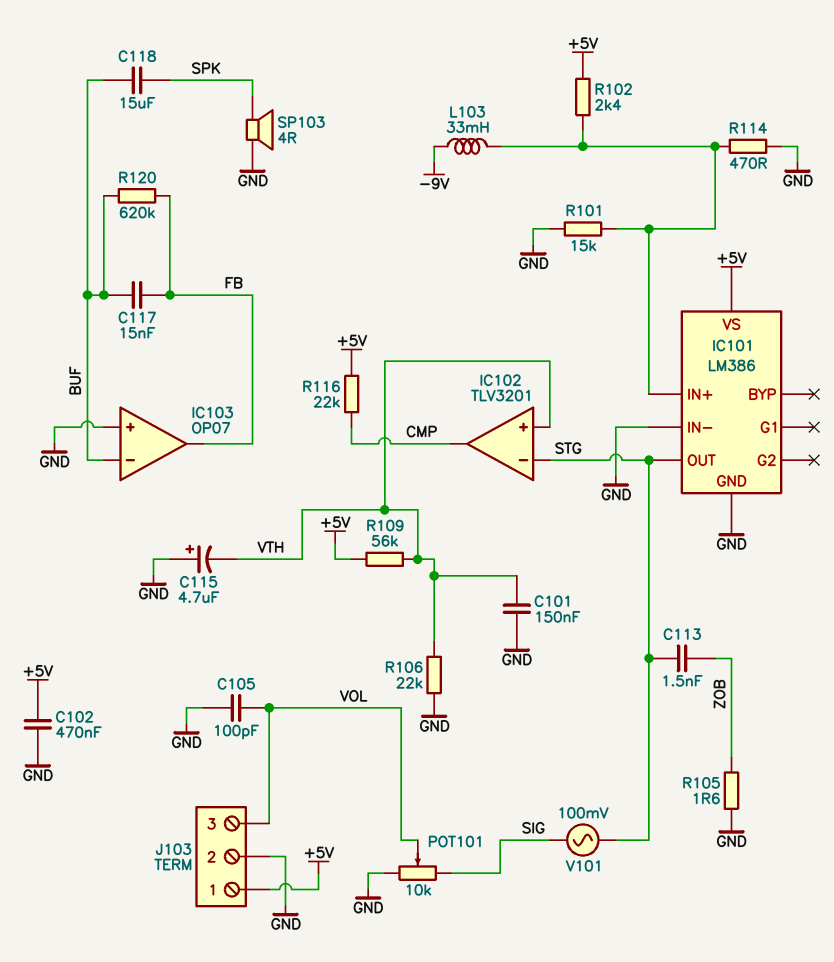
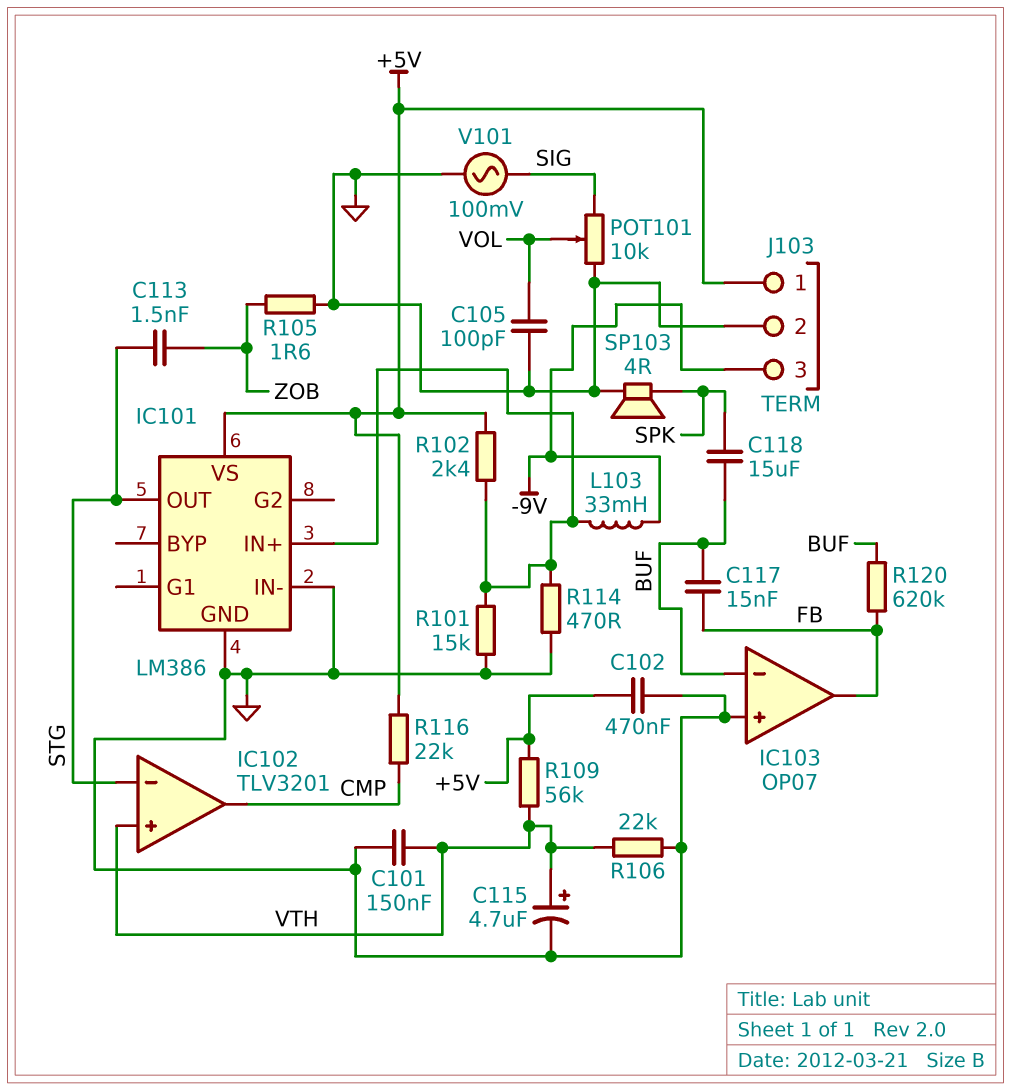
C115: 4.7uF (plus GND, minus VTH) -> 4.7uF (plus VTH, minus GND)
J103 pin 3: VOL -> -9V
V101: AC 100mV (SIG, STG) -> AC 100mV (GND, SIG)

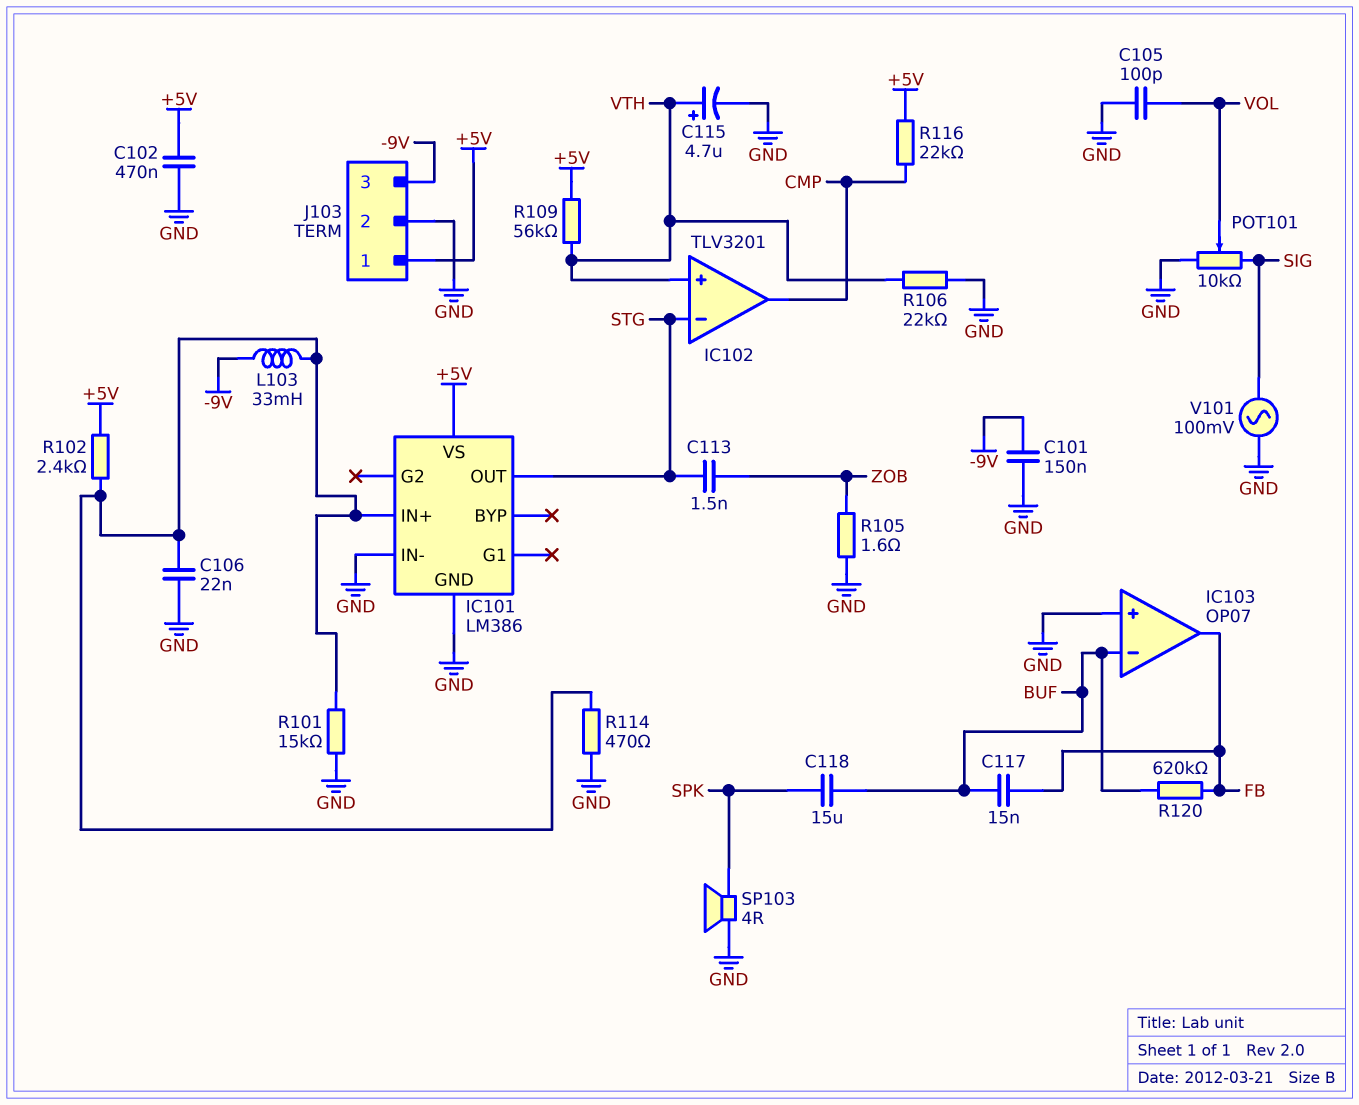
C101: 150nF (GND, VTH) -> 150nF (-9V, GND)
C106: none -> 22nF (GND, IC101/IN+)

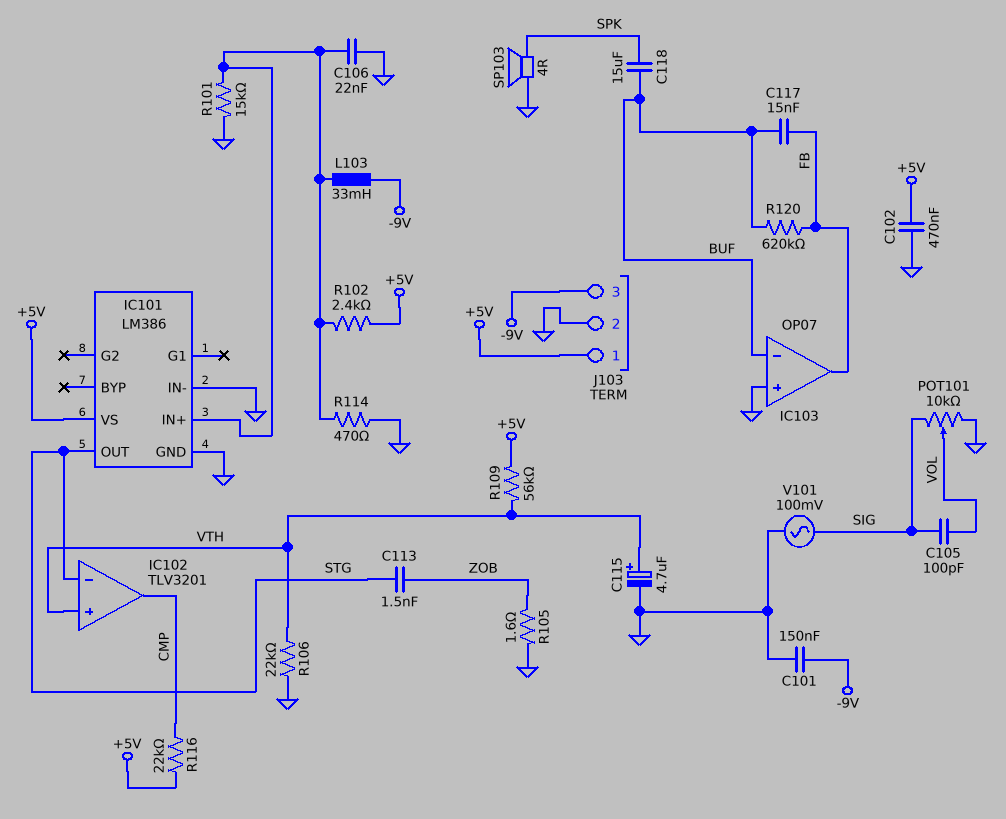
C105: 100pF (GND, VOL) -> 100pF (SIG, VOL)

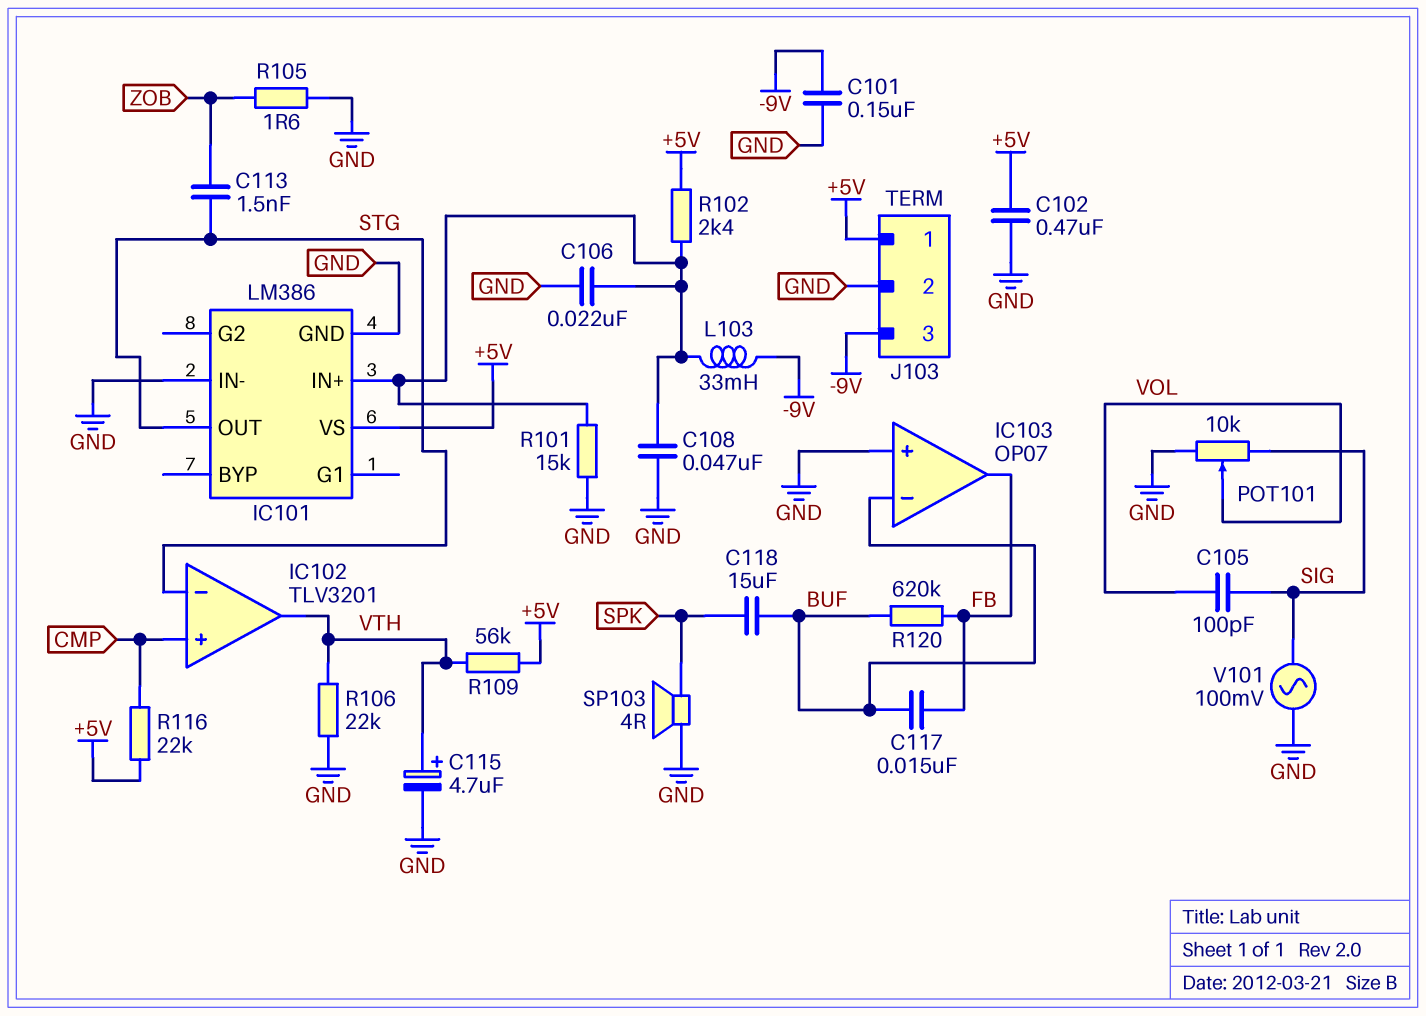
C108: none -> 47nF (GND, IC101/IN+)
IC102 pin in+: VTH -> CMP
IC102 pin out: CMP -> VTH
R114: 470 (GND, IC101/IN+) -> none

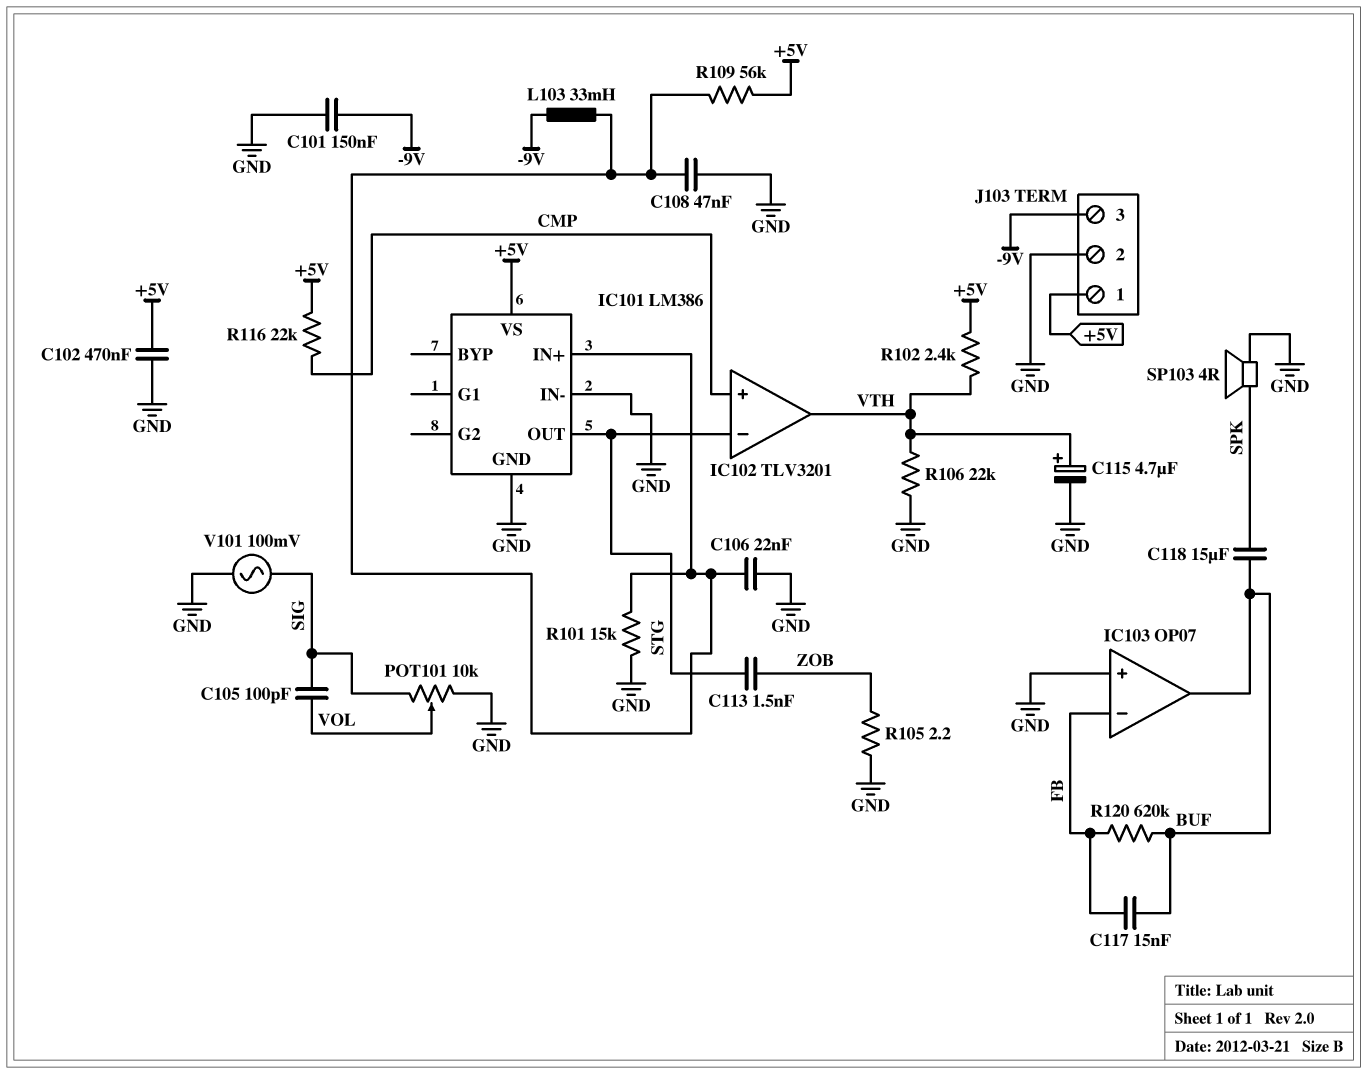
IC103 pin in-: BUF -> FB
IC103 pin out: FB -> BUF
R102: 2.4k (+5V, IC101/IN+) -> 2.4k (+5V, VTH)
R105: 1.6 (GND, ZOB) -> 2.2 (GND, ZOB)
R109: 56k (+5V, VTH) -> 56k (+5V, IC101/IN+)

